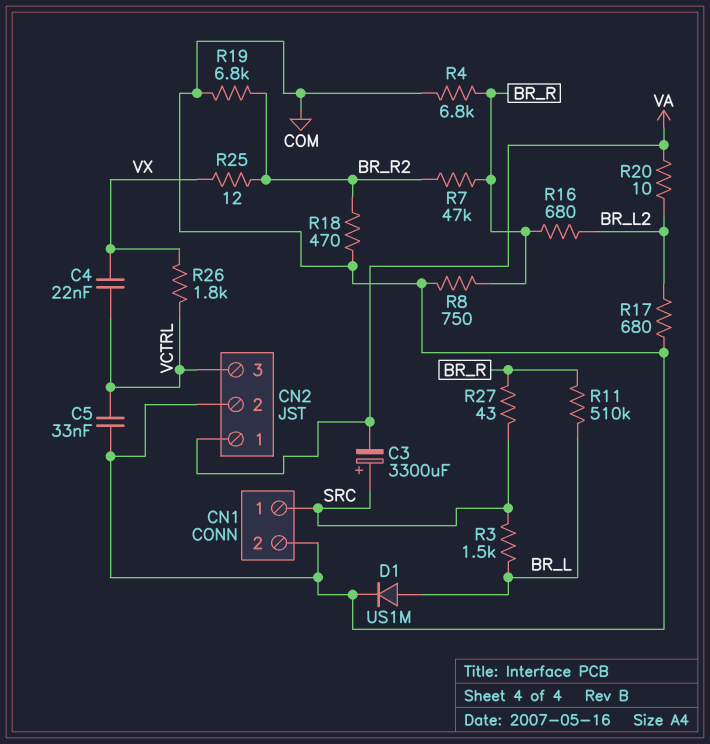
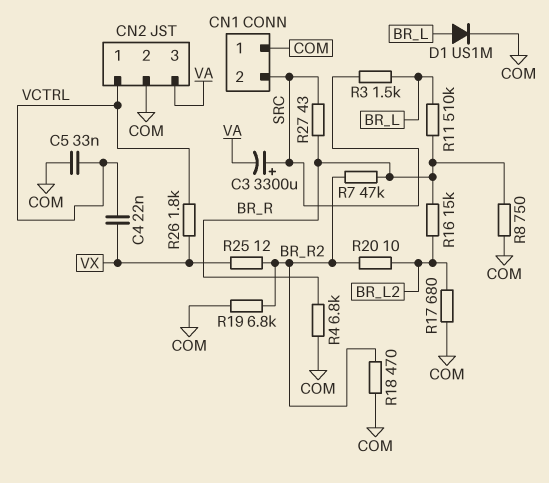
CN1 pin 1: SRC -> COM
CN1 pin 2: COM -> SRC
CN2 pin 1: VA -> VCTRL
CN2 pin 3: VCTRL -> VA
R16: 680 (BR_L2, BR_R) -> 15k (BR_L2, BR_R)
R20: 10 (BR_L2, VA) -> 10 (BR_L2, BR_R2)

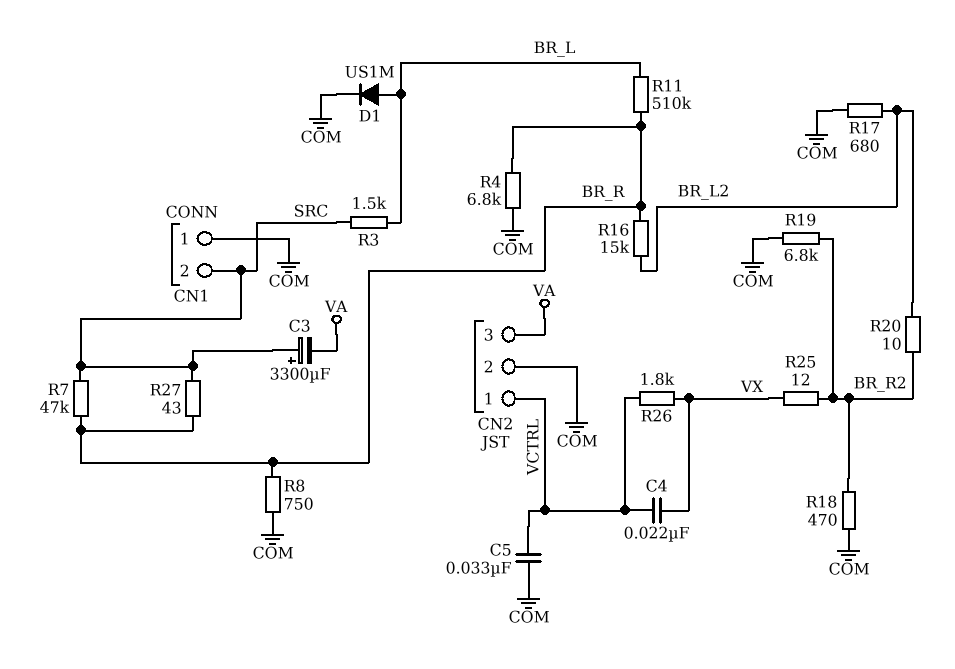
R7: 47k (BR_R, BR_R2) -> 47k (BR_R, SRC)

